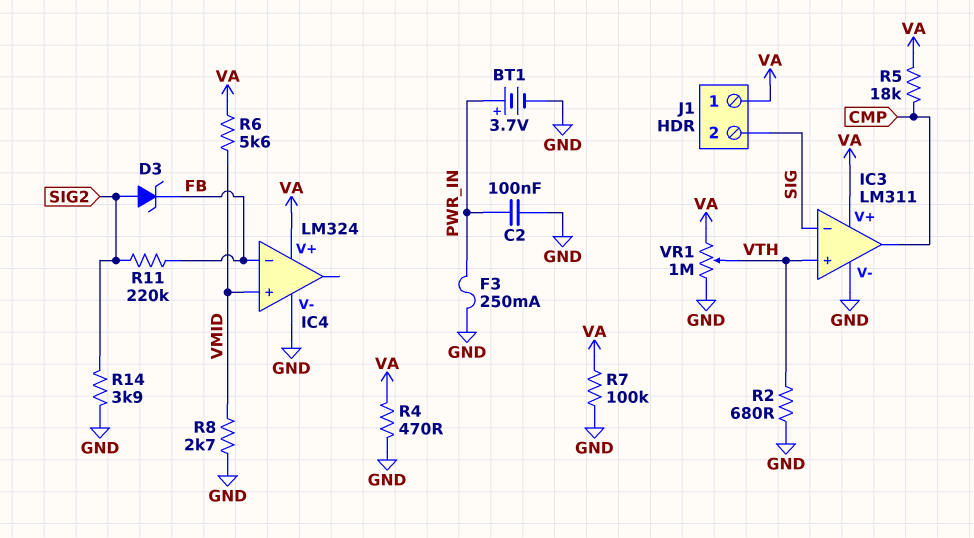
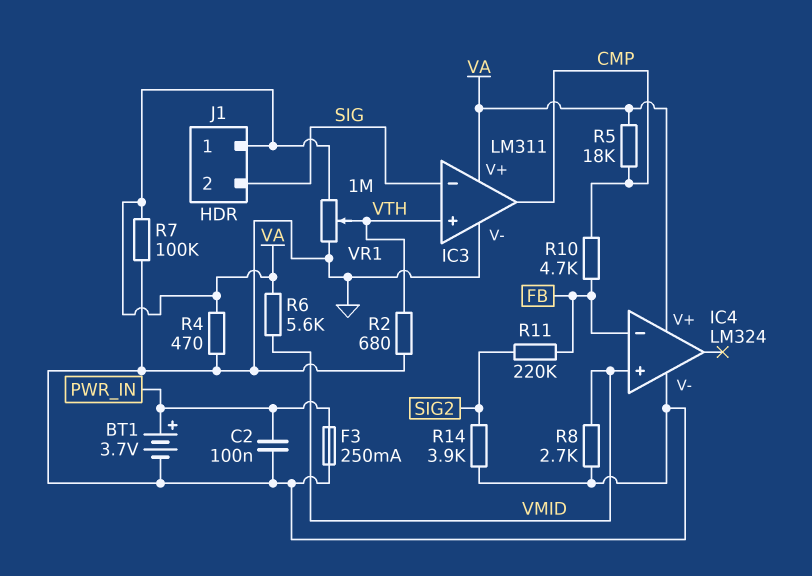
D3: zener (A SIG2, K FB) -> none
R10: none -> 4.7k (CMP, FB)

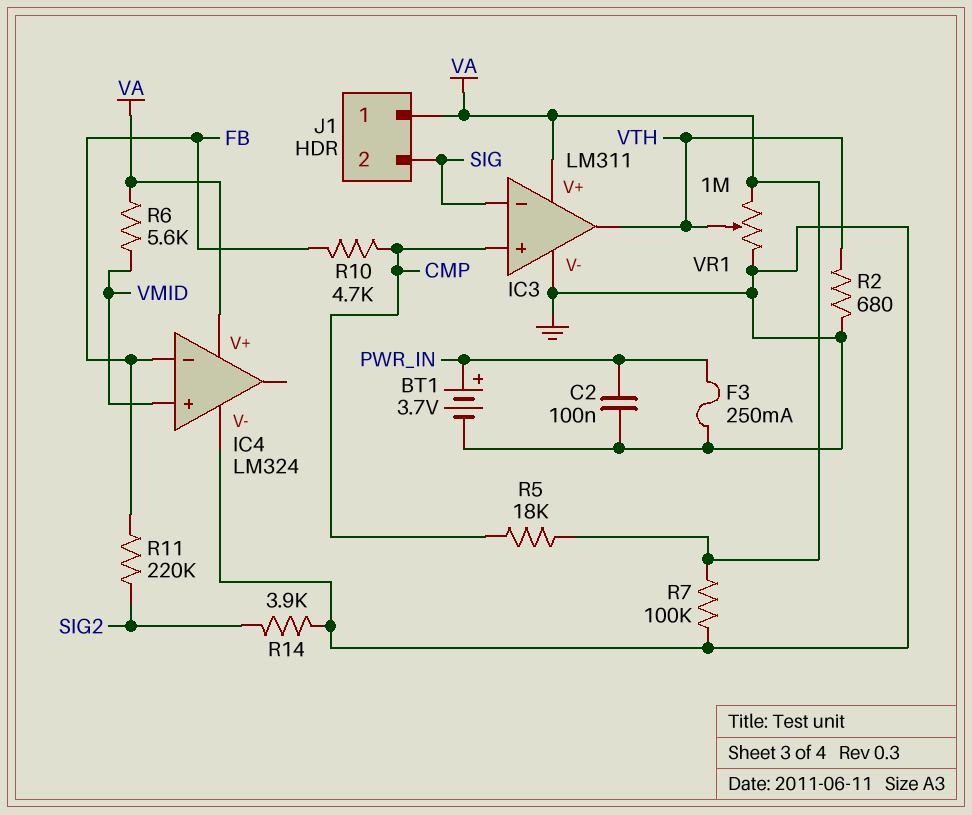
IC3 pin in+: VTH -> CMP
IC3 pin out: CMP -> VTH
R4: 470 (GND, VA) -> none
R8: 2.7k (GND, VMID) -> none

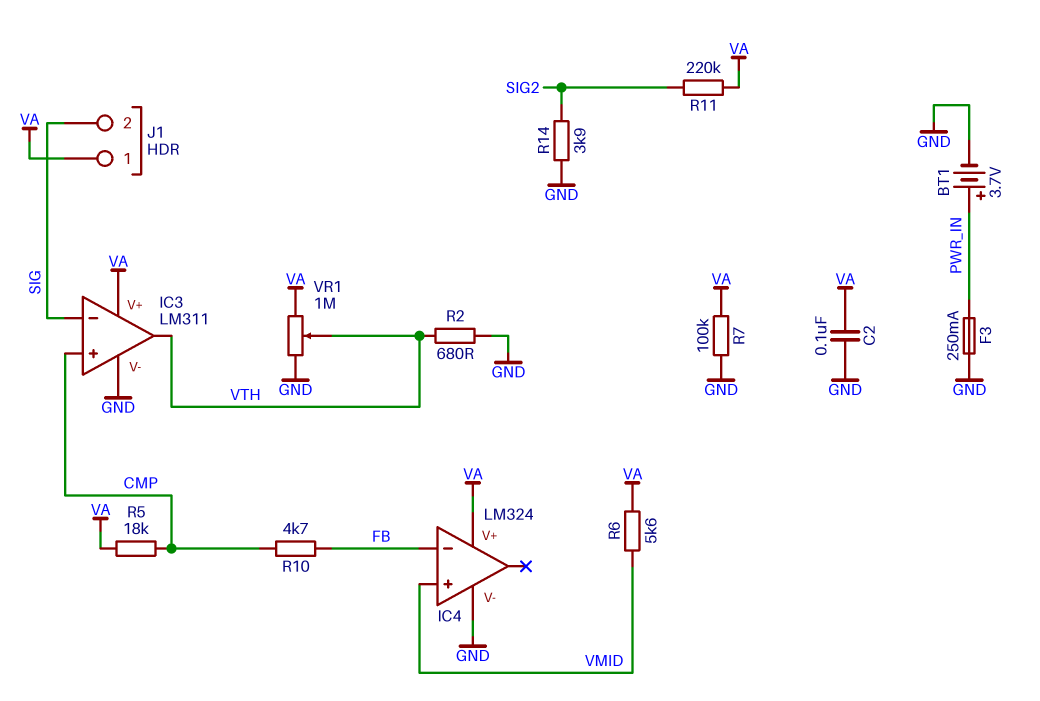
C2: 100nF (GND, PWR_IN) -> 100nF (GND, VA)
R11: 220k (FB, SIG2) -> 220k (SIG2, VA)

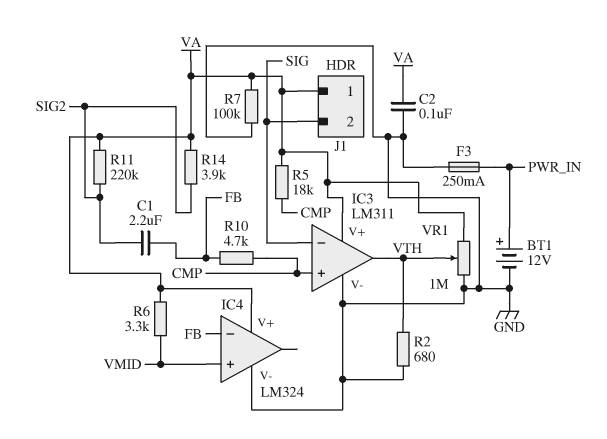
BT1: 3.7V (plus PWR_IN, minus GND) -> 12V (plus PWR_IN, minus GND)
C1: none -> 2.2uF (FB, SIG2)
R6: 5.6k (VA, VMID) -> 3.3k (VA, VMID)
R14: 3.9k (GND, SIG2) -> 3.9k (SIG2, VA)

